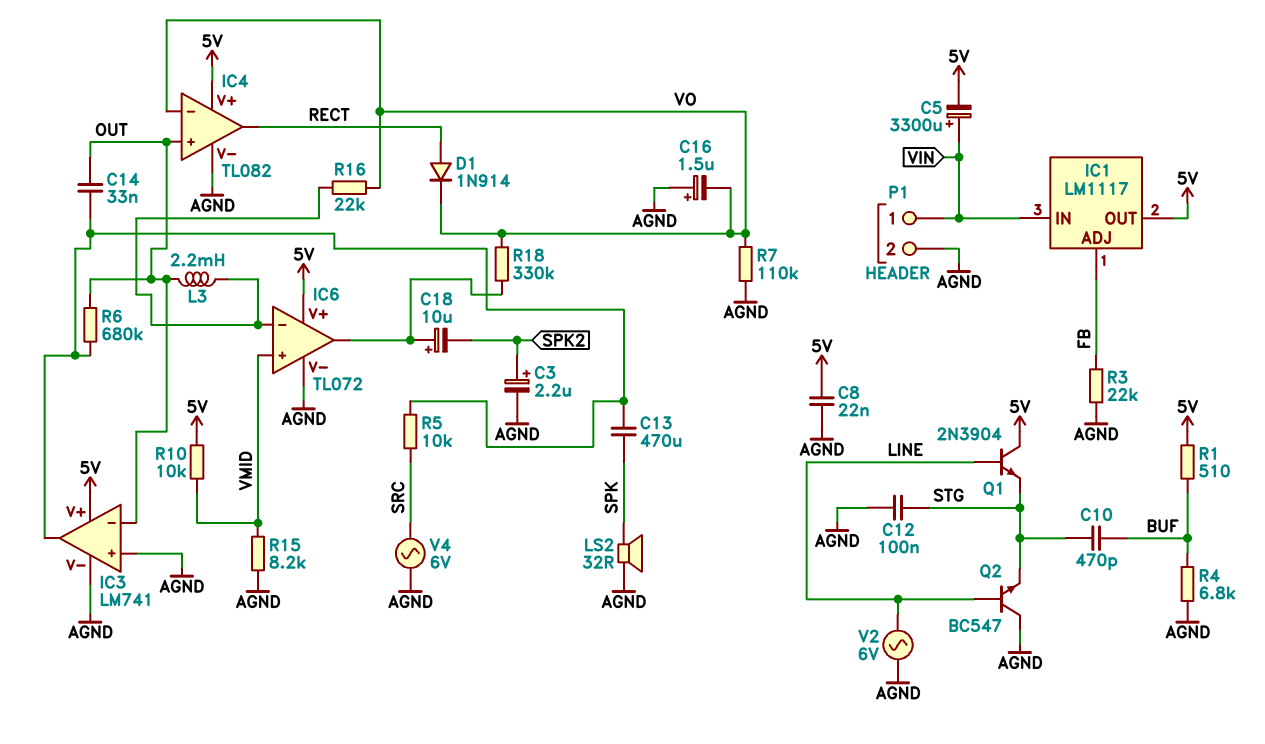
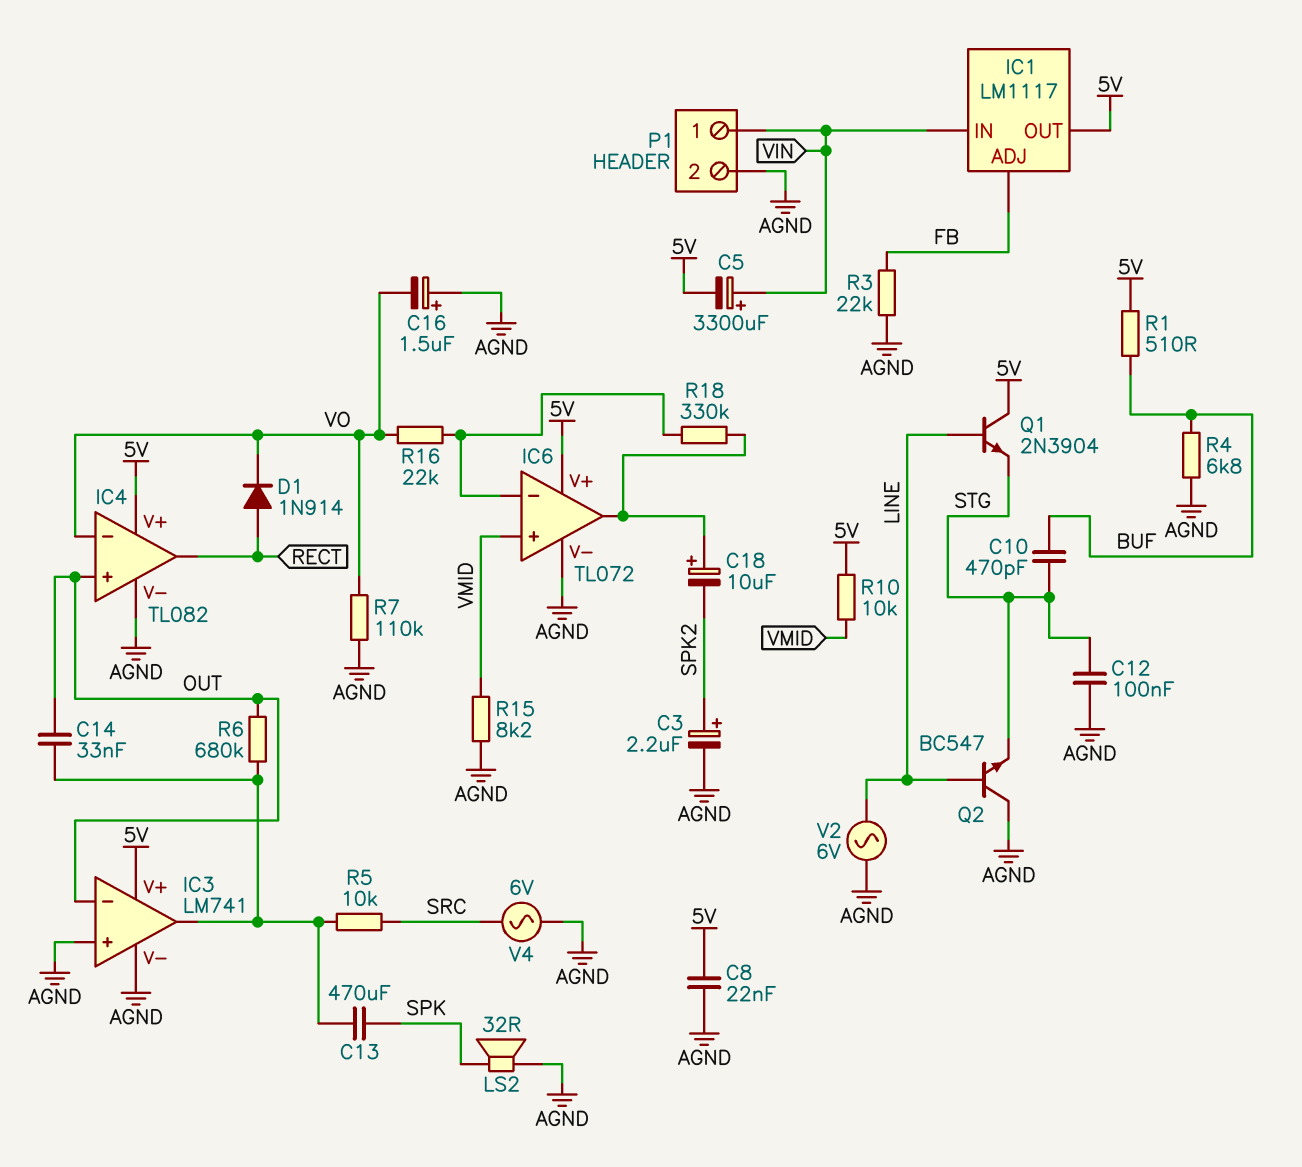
L3: 2.2mH (IC6/in-, OUT) -> none
R18: 330k (IC6/out, VO) -> 330k (IC6/in-, IC6/out)

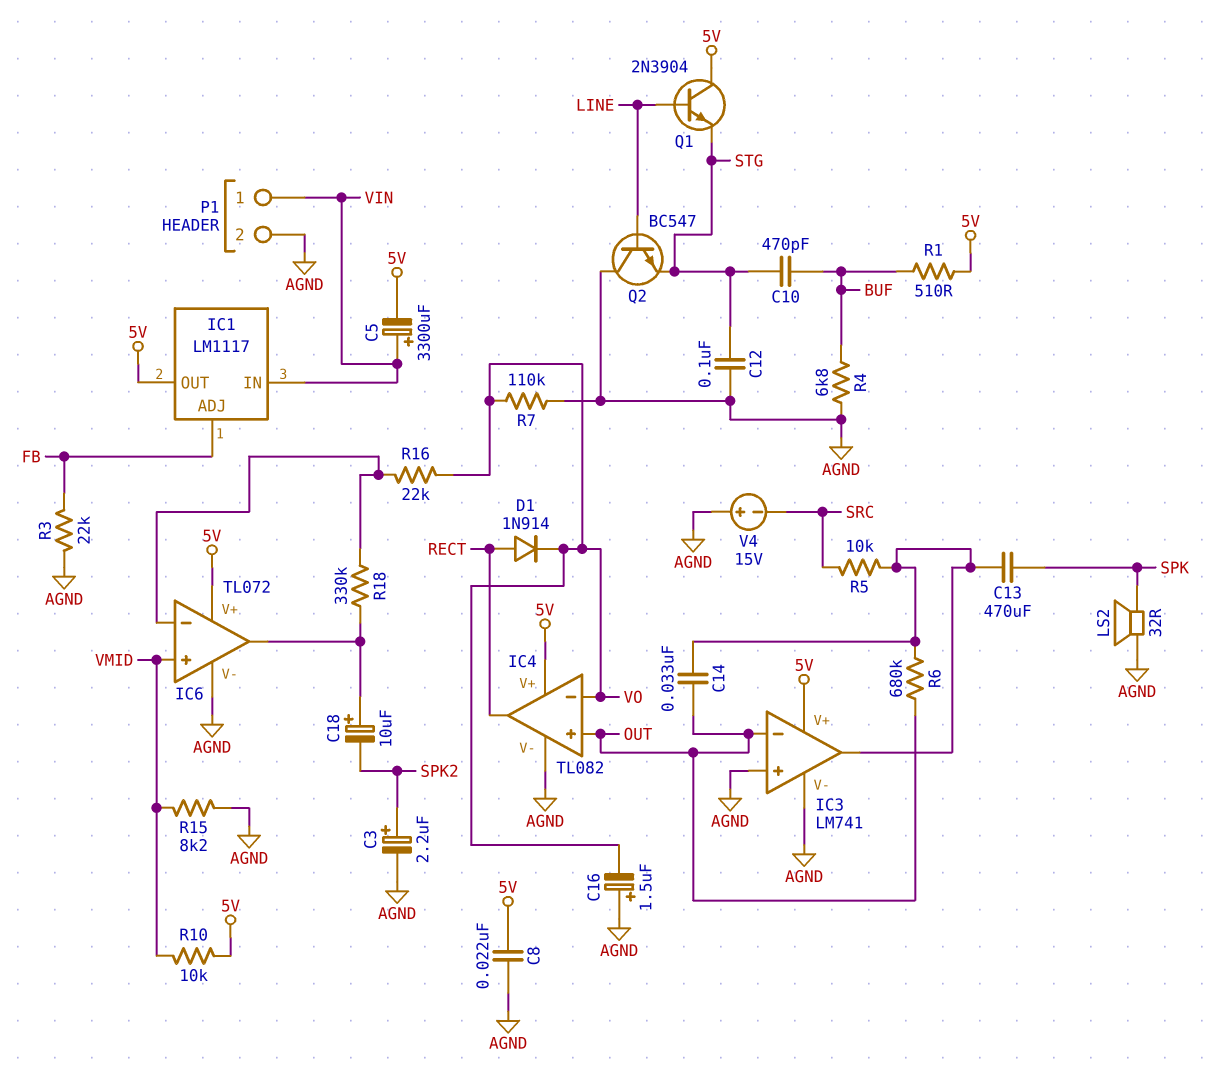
V2: AC 6V (AGND, LINE) -> none
V4: AC 6V (AGND, SRC) -> 15V (plus AGND, minus SRC)

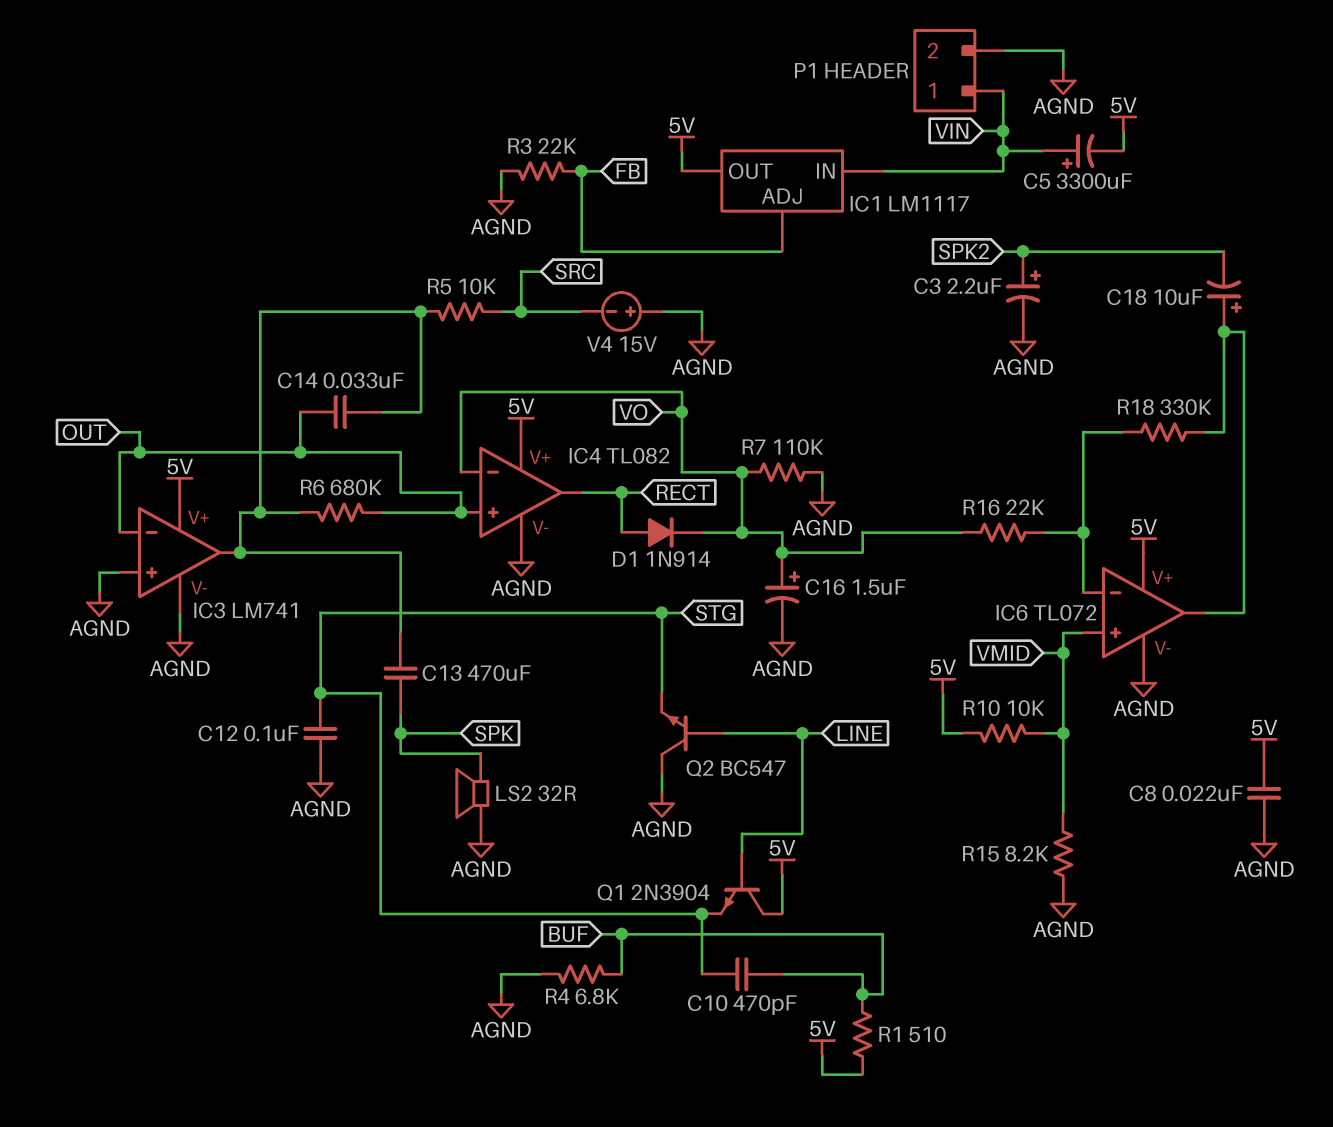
C16: 1.5uF (plus AGND, minus VO) -> 1.5uF (plus VO, minus AGND)

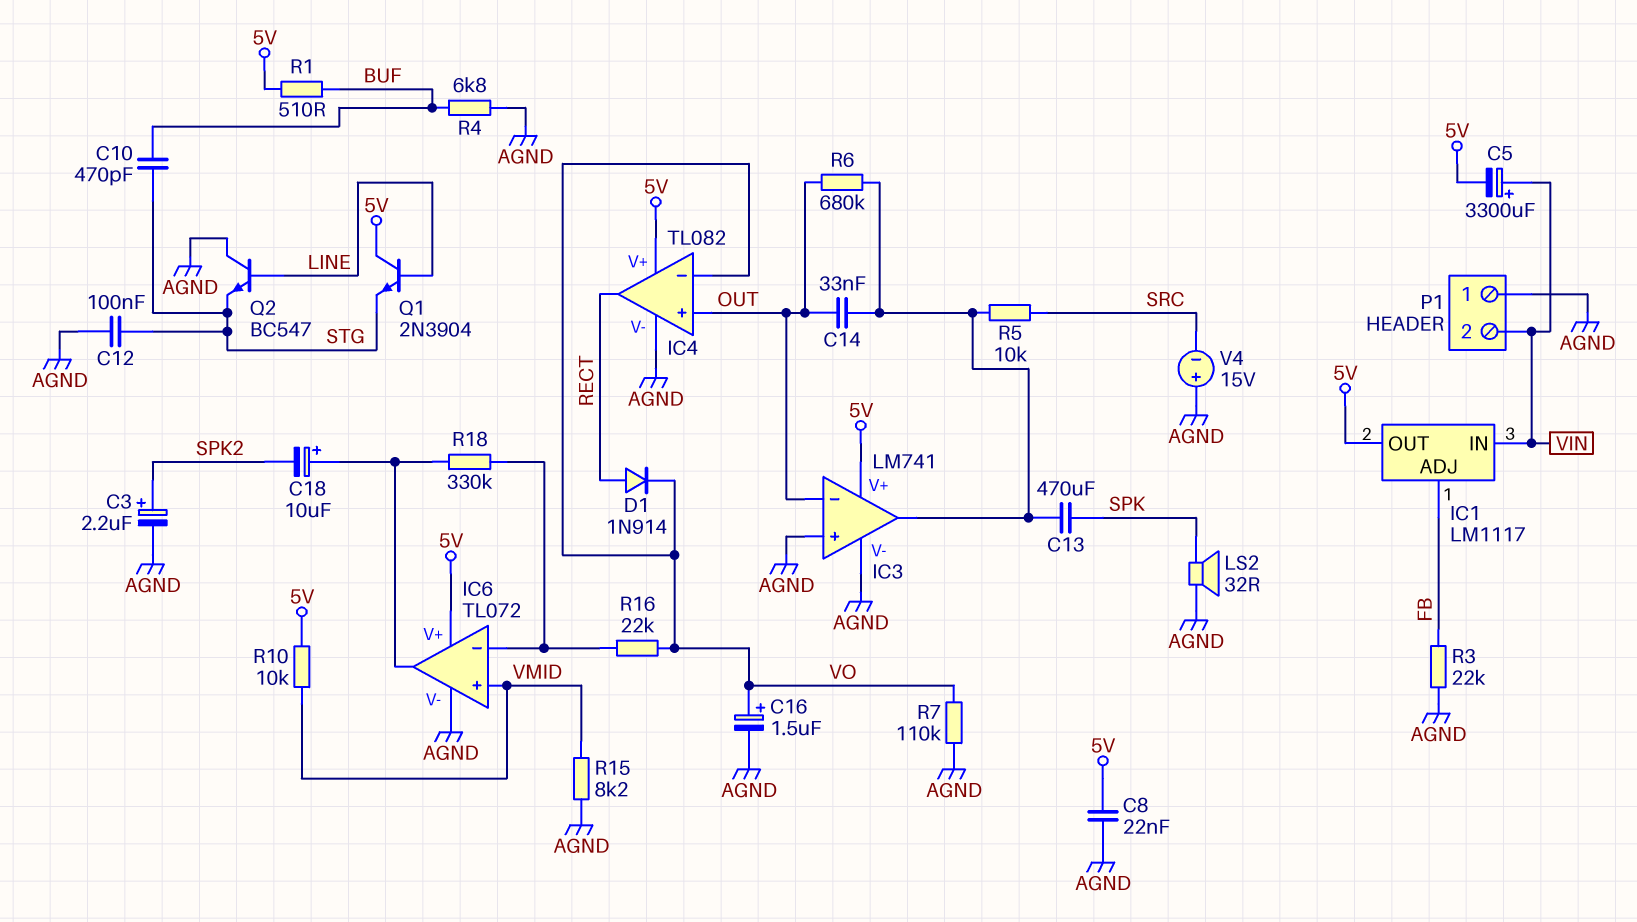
P1 pin 1: VIN -> AGND
P1 pin 2: AGND -> VIN

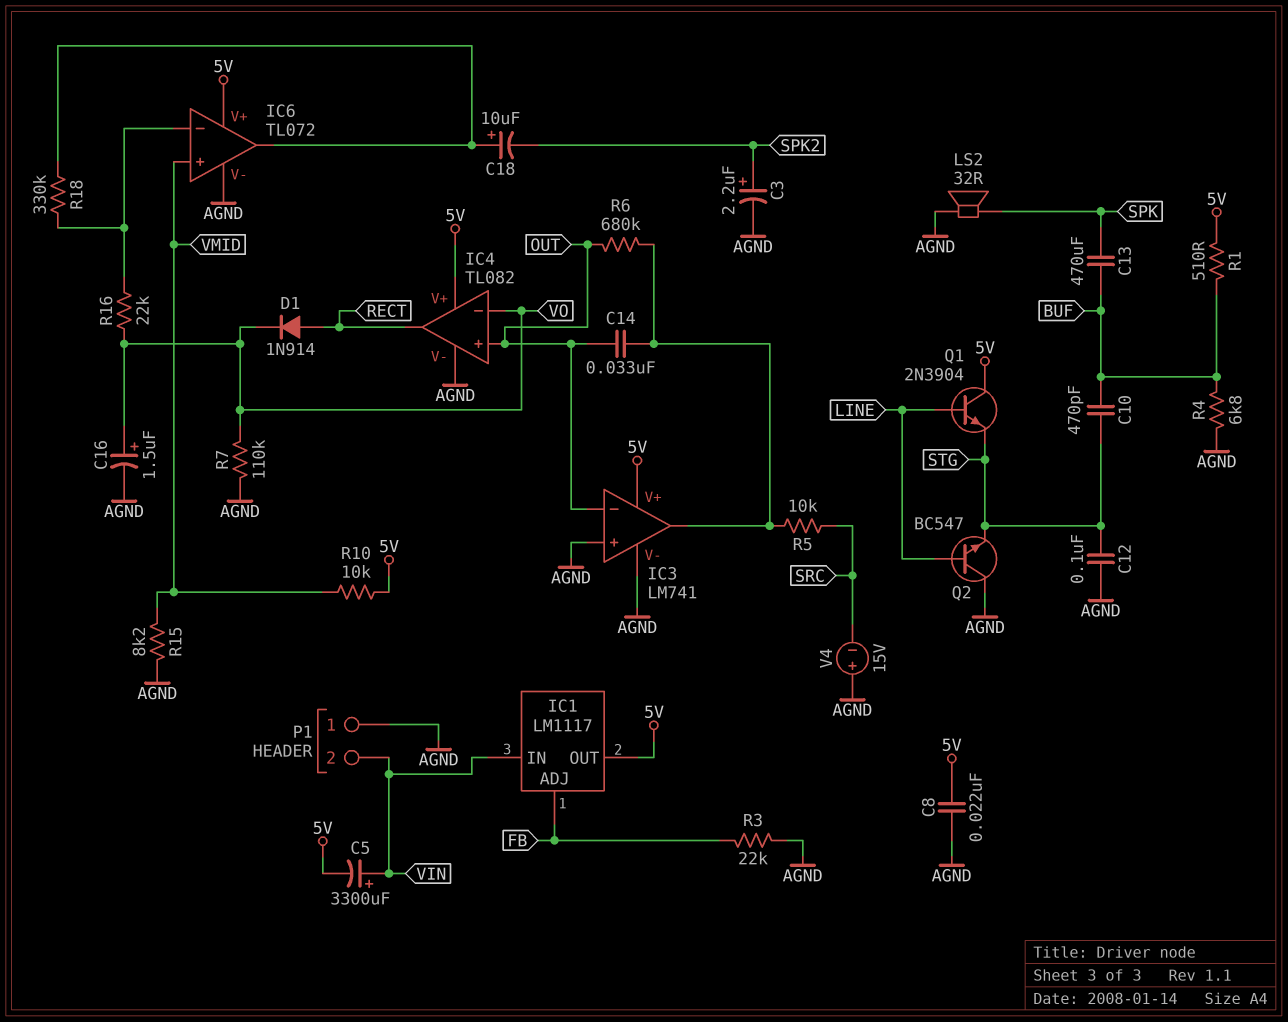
C13: 470uF (IC3/out, SPK) -> 470uF (BUF, SPK)

